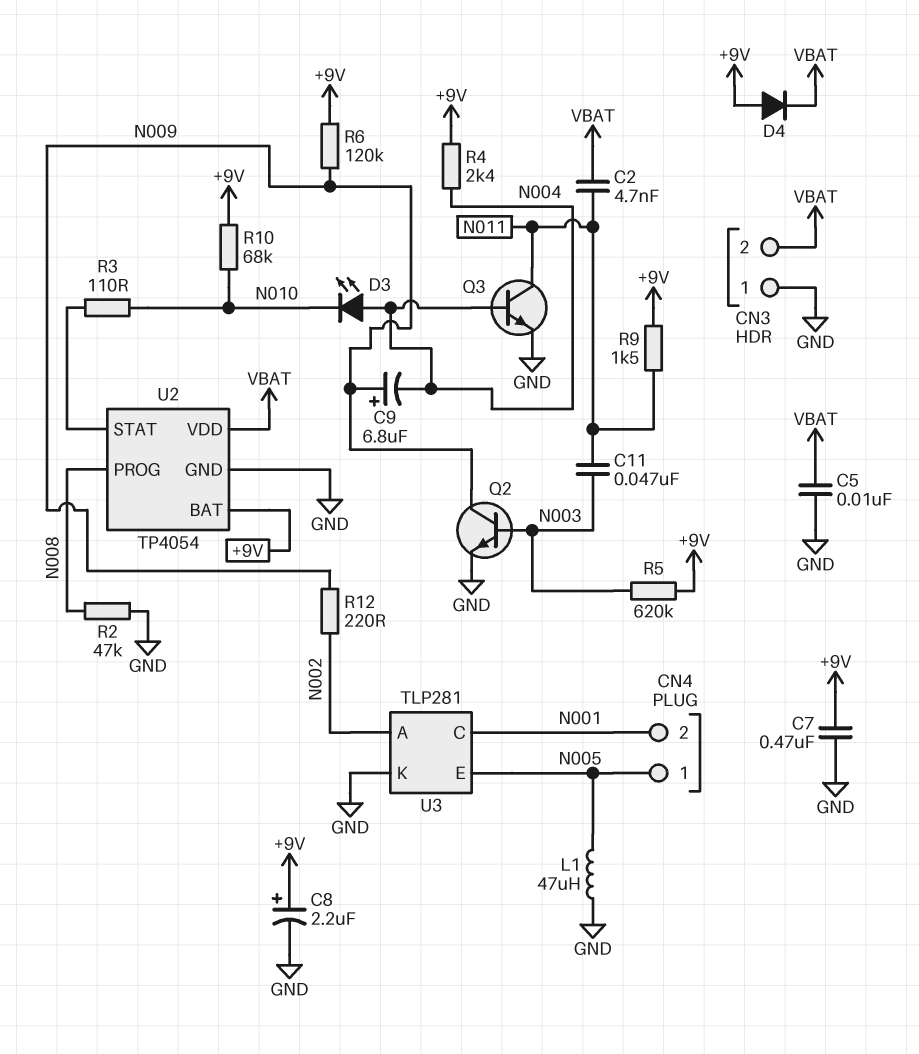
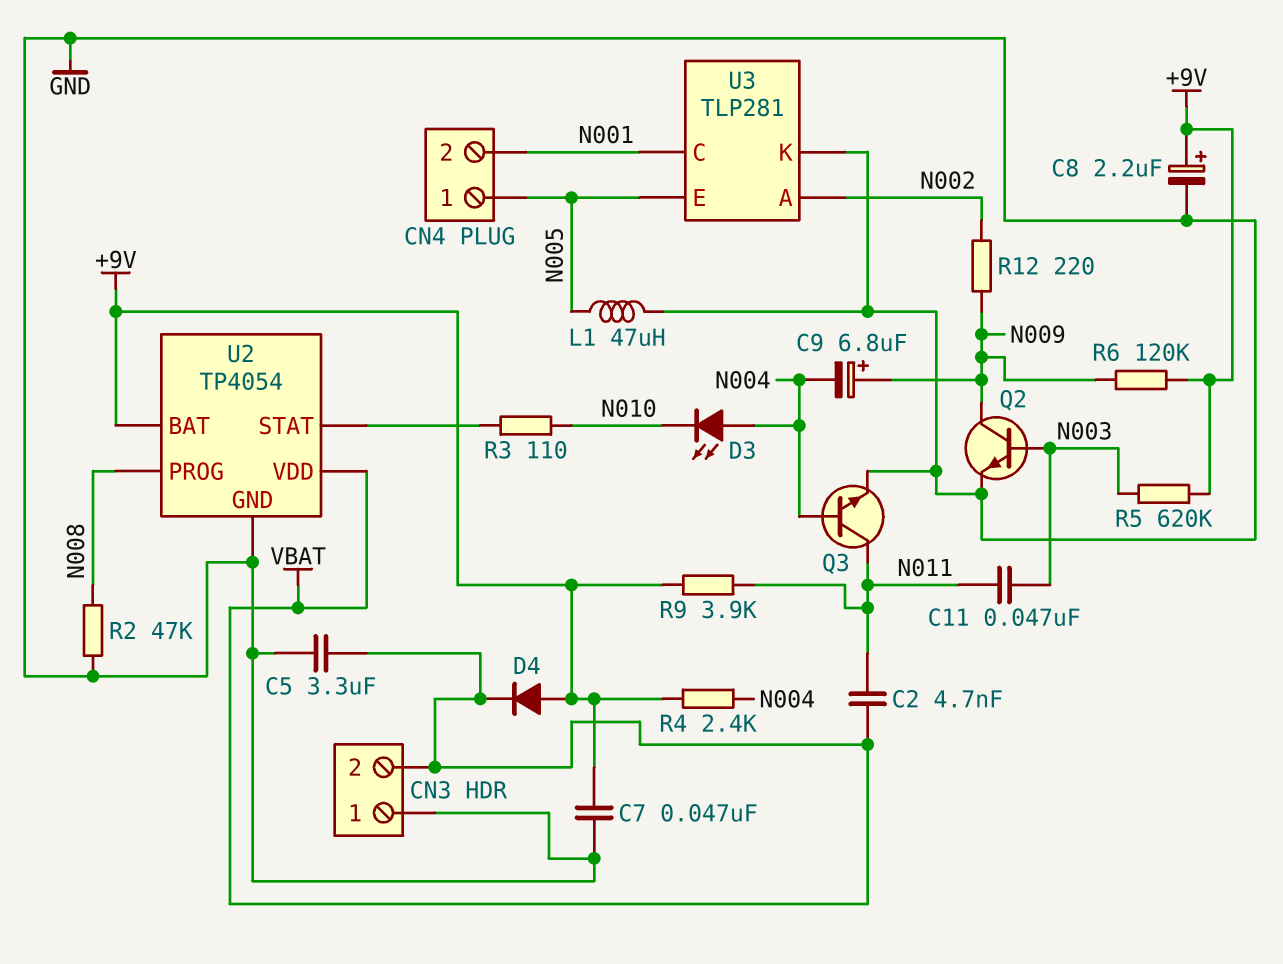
C5: 10nF (GND, VBAT) -> 3.3uF (GND, VBAT)
C7: 470nF (+9V, GND) -> 47nF (+9V, GND)
R9: 1.5k (+9V, N011) -> 3.9k (+9V, N011)
R10: 68k (+9V, N010) -> none

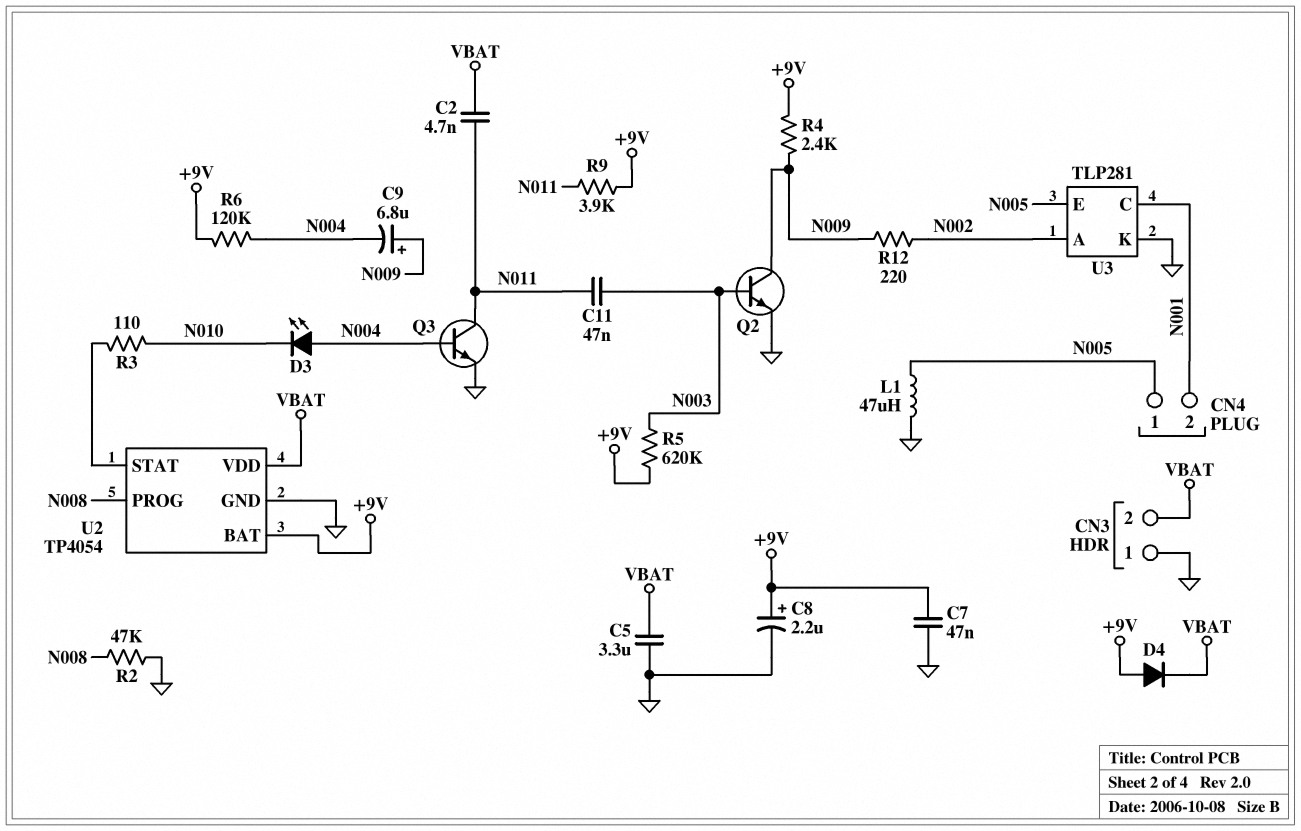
R4: 2.4k (+9V, N004) -> 2.4k (+9V, N009)
R6: 120k (+9V, N009) -> 120k (+9V, N004)

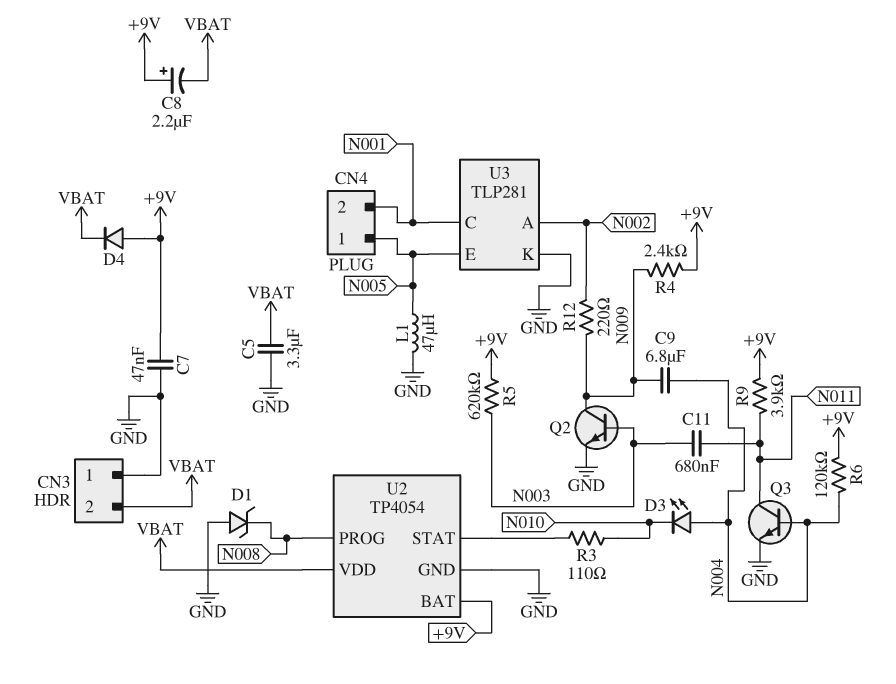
C2: 4.7nF (N011, VBAT) -> none
C8: 2.2uF (plus +9V, minus GND) -> 2.2uF (plus +9V, minus VBAT)
C9: 6.8uF (plus N009, minus N004) -> 6.8uF (N004, N009)
C11: 47nF (N003, N011) -> 680nF (N003, N011)
D1: none -> zener (A GND, K N008)
R2: 47k (GND, N008) -> none

